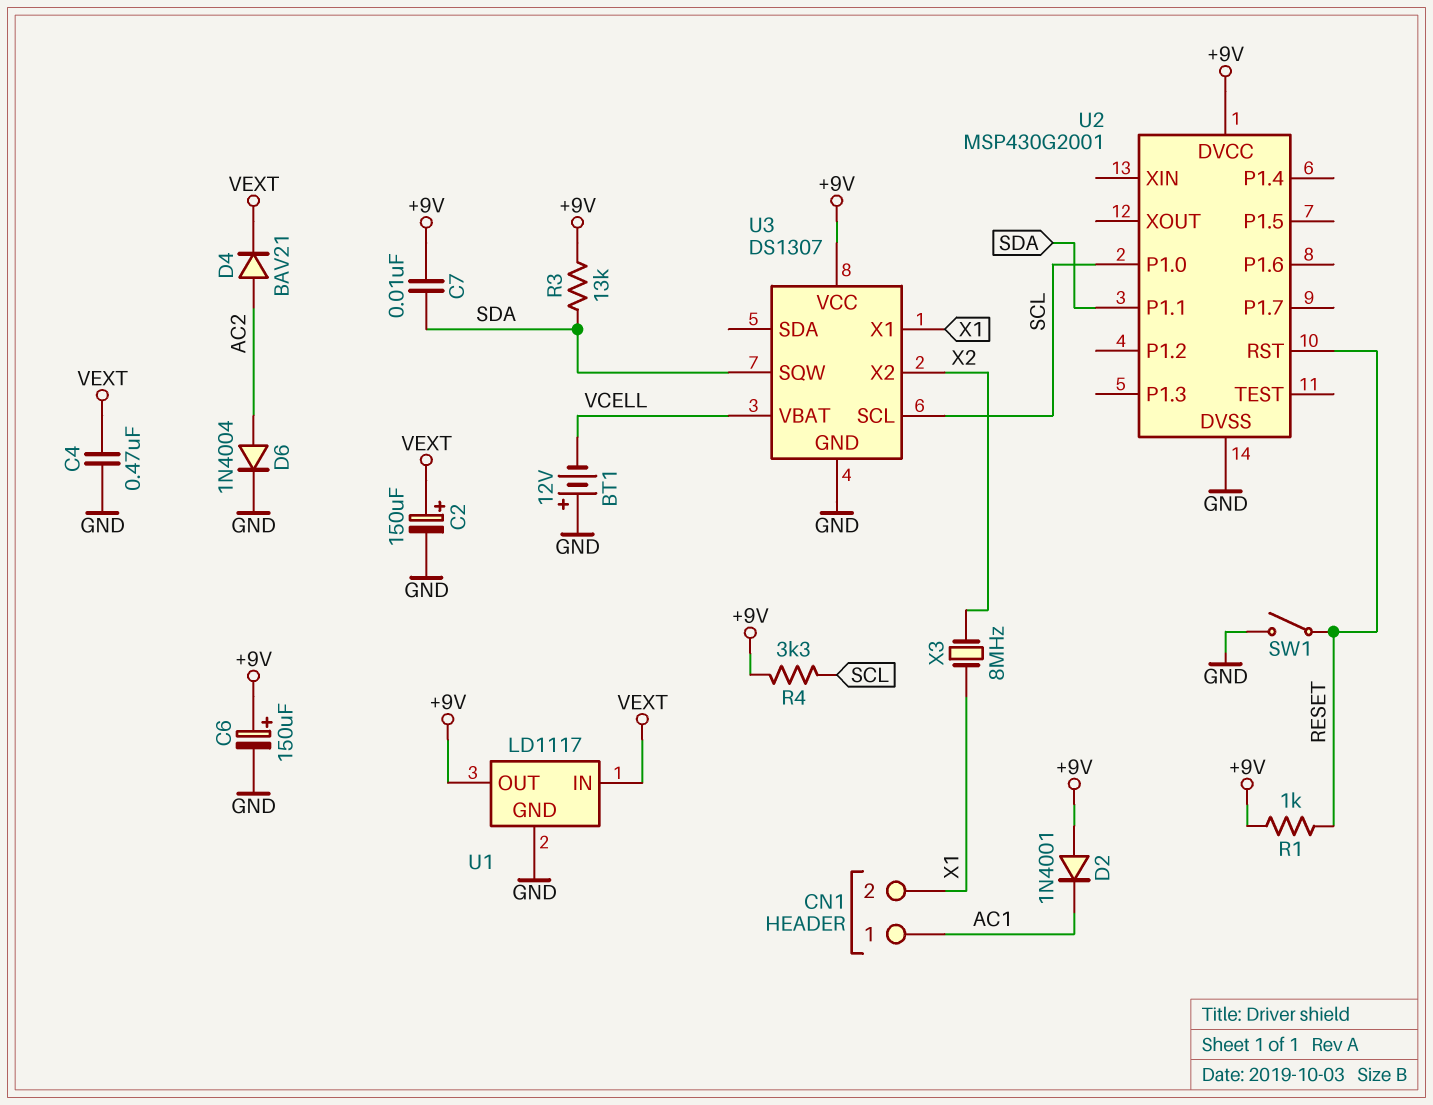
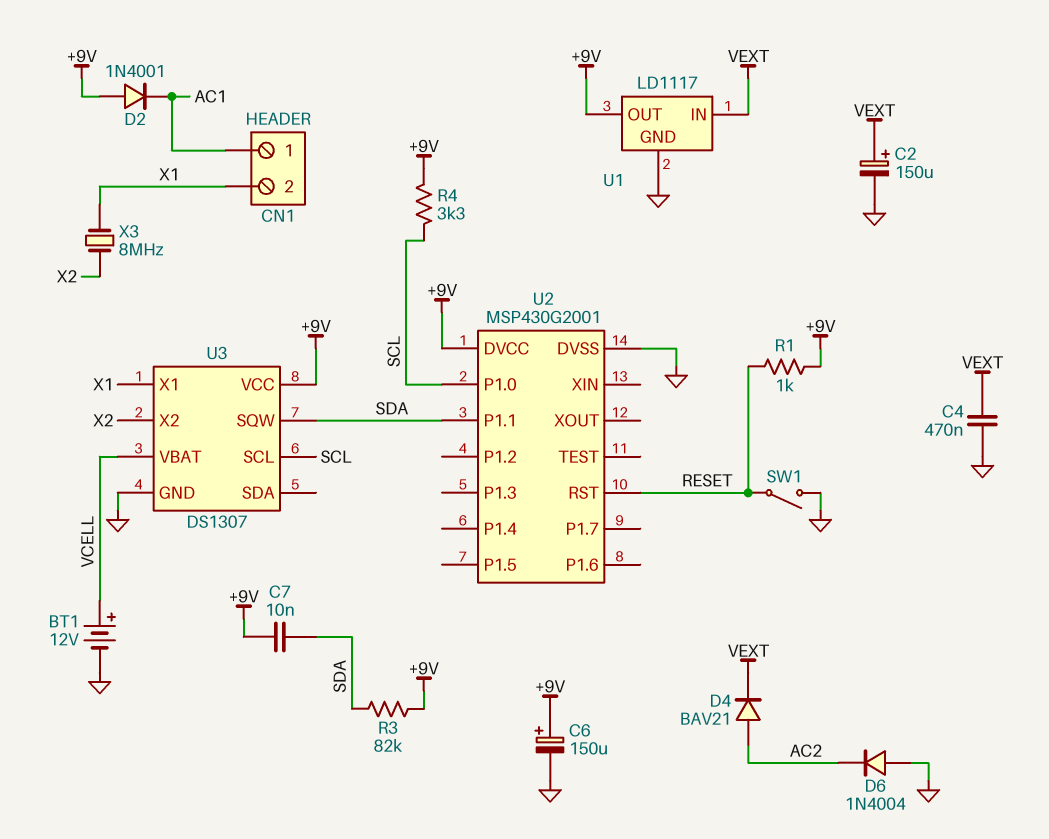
BT1: 12V (plus GND, minus VCELL) -> 12V (plus VCELL, minus GND)
D6: diode 1N4004 (A AC2, K GND) -> diode 1N4004 (A GND, K AC2)
R3: 13k (+9V, SDA) -> 82k (+9V, SDA)

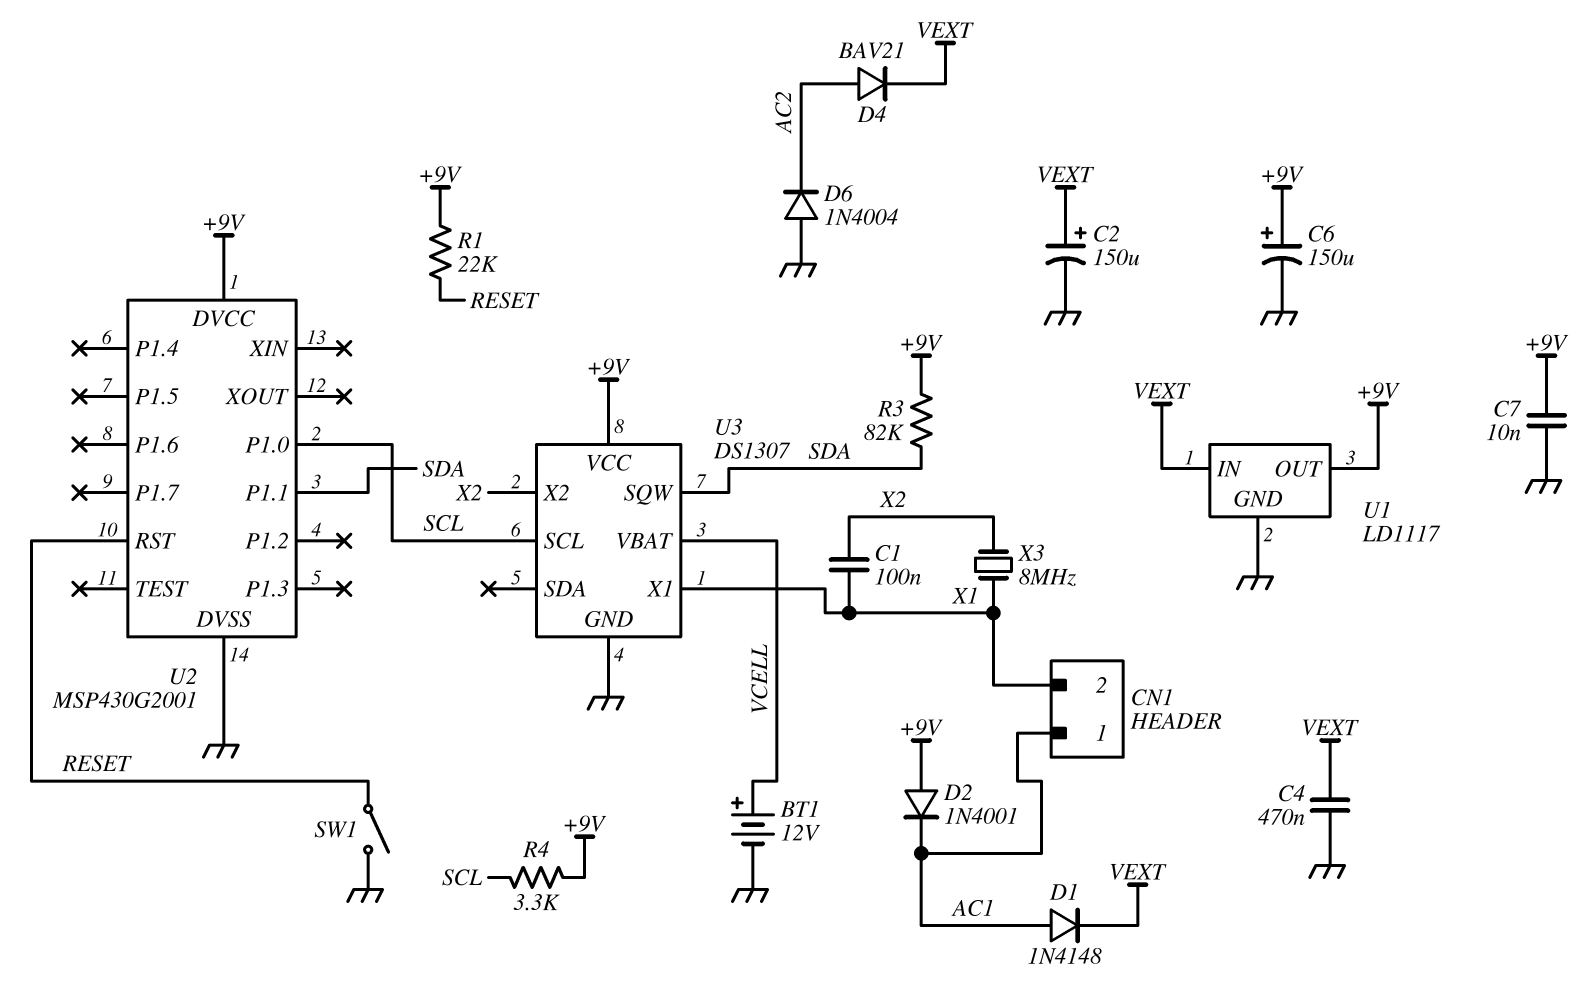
C1: none -> 100nF (X1, X2)
C7: 10nF (+9V, SDA) -> 10nF (+9V, GND)
D1: none -> diode 1N4148 (A AC1, K VEXT)
R1: 1k (+9V, RESET) -> 22k (+9V, RESET)

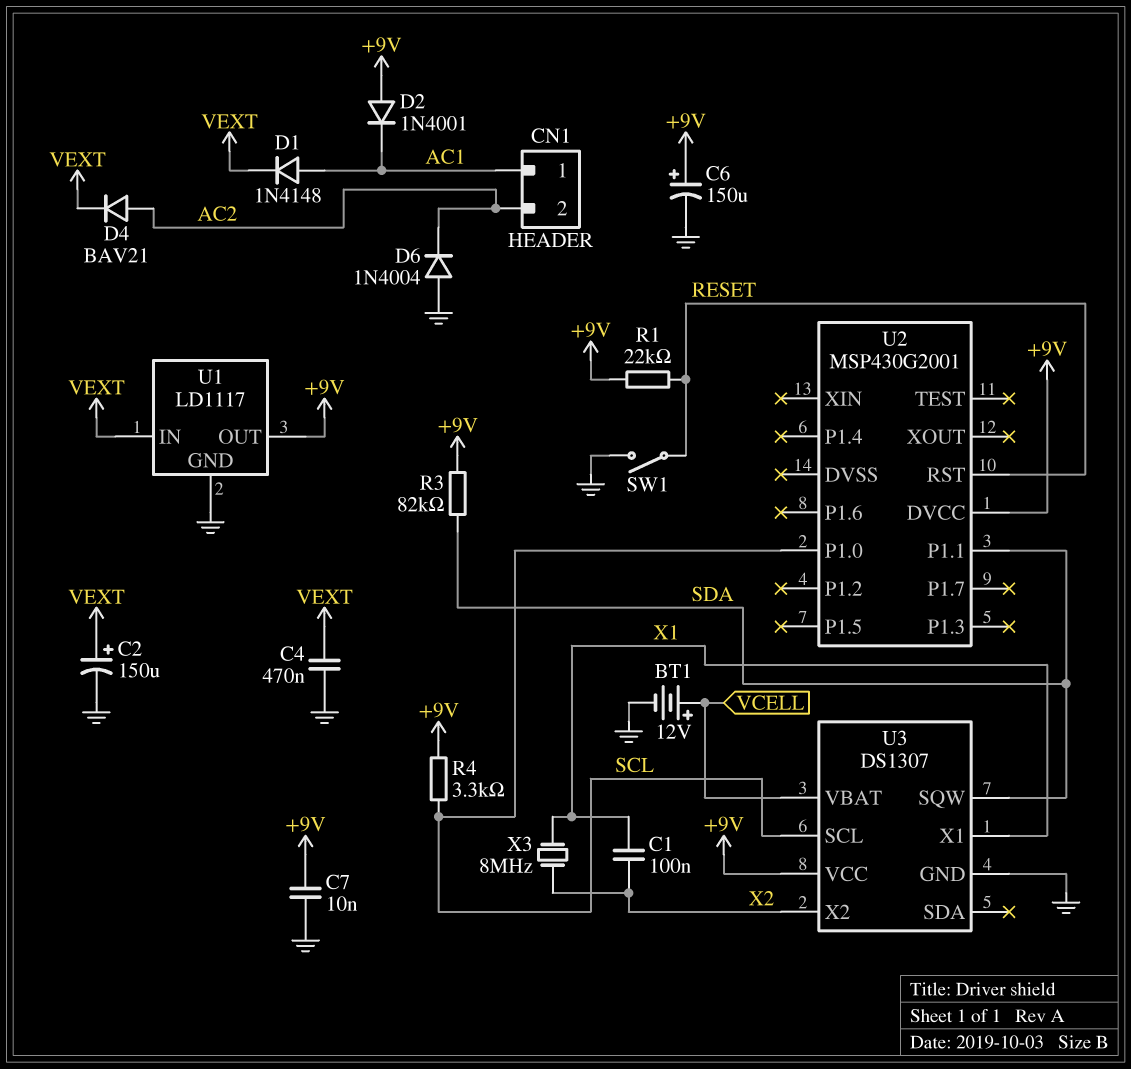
CN1 pin 2: X1 -> AC2
U2 pin DVSS: GND -> none

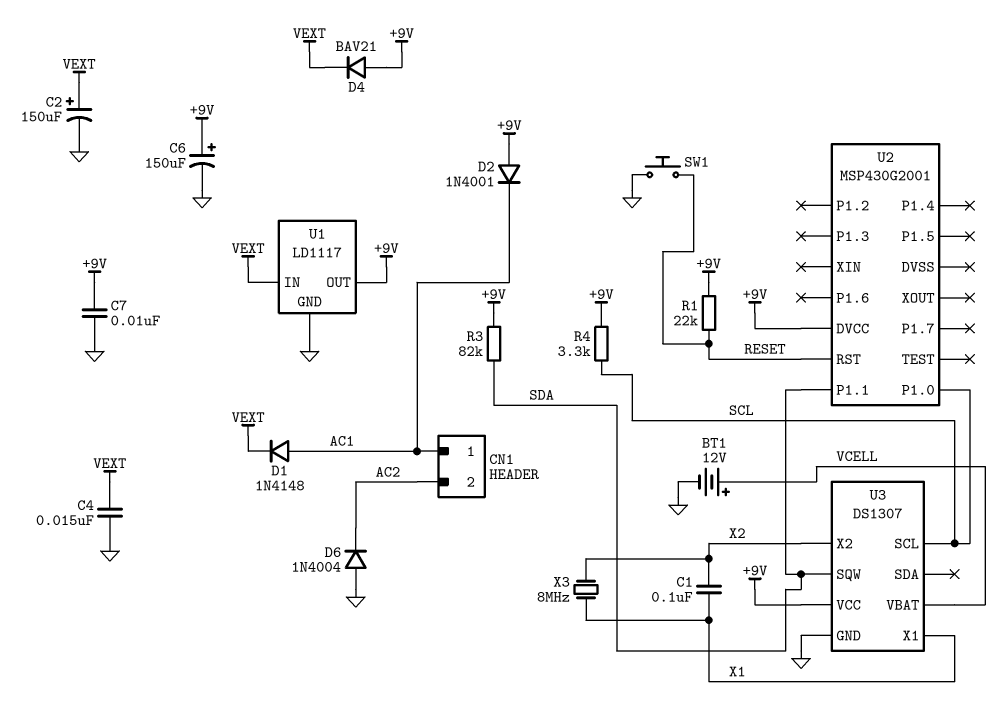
C4: 470nF (GND, VEXT) -> 15nF (GND, VEXT)
D4: diode BAV21 (A AC2, K VEXT) -> diode BAV21 (A +9V, K VEXT)
SW1: switch (GND, RESET) -> button (GND, RESET)

